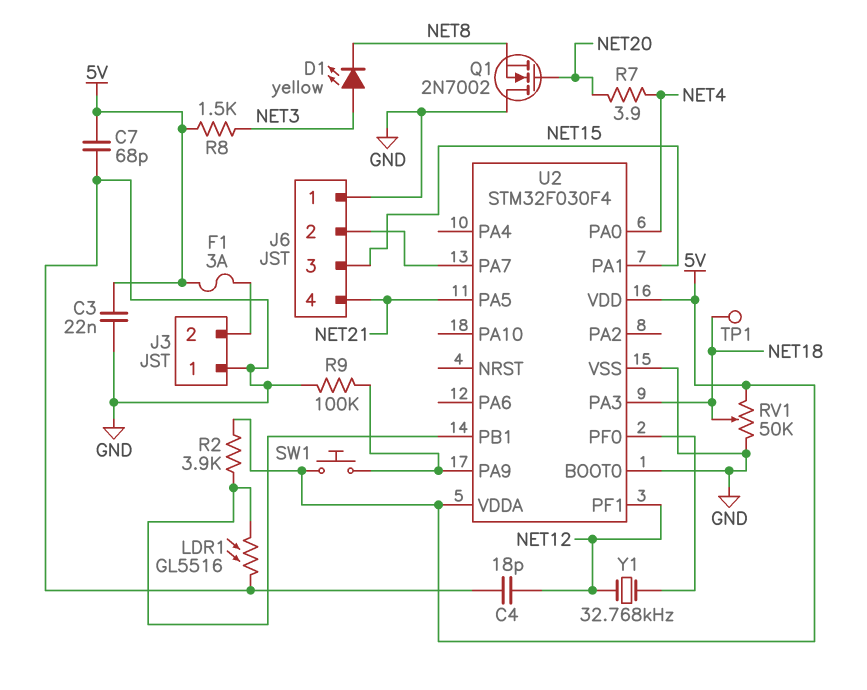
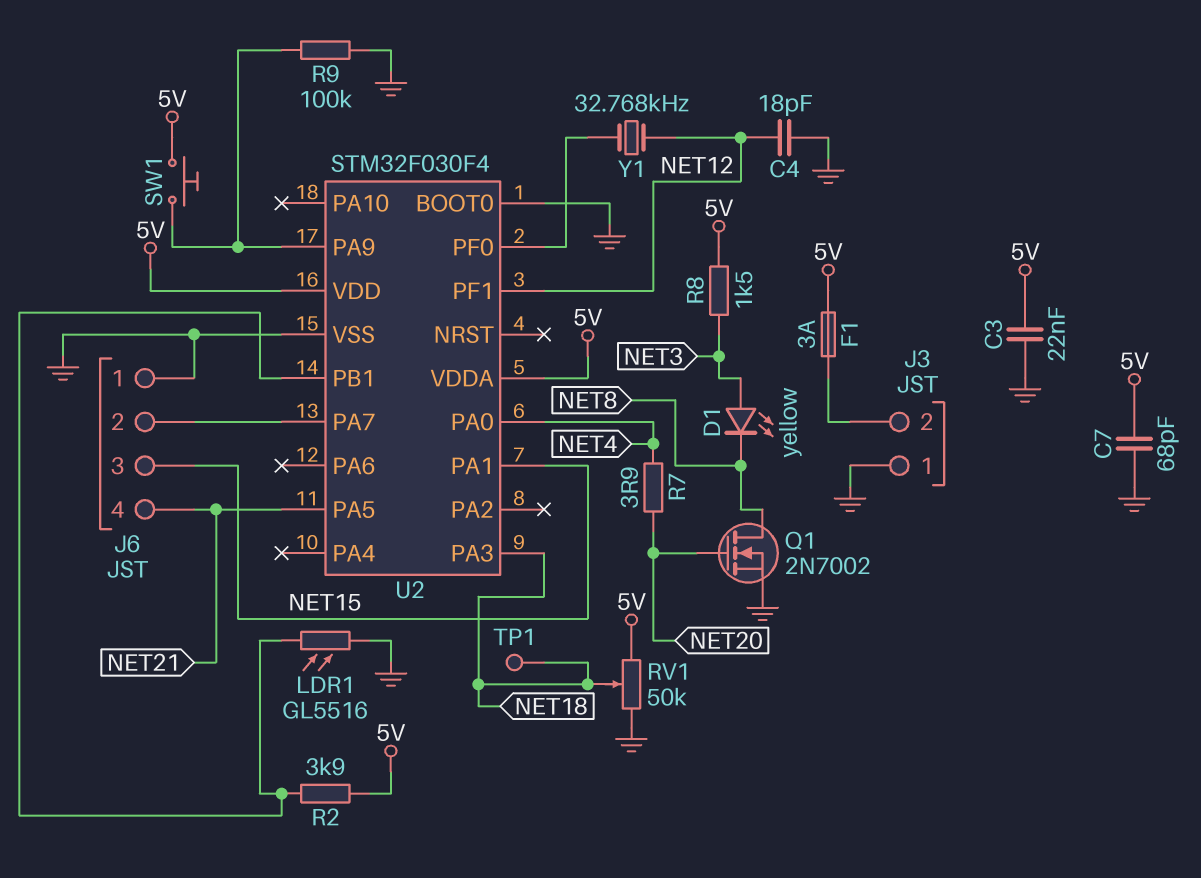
Q1: NMOS 2N7002 (G NET20, D GND, S NET8) -> NMOS 2N7002 (G NET20, D NET8, S GND)

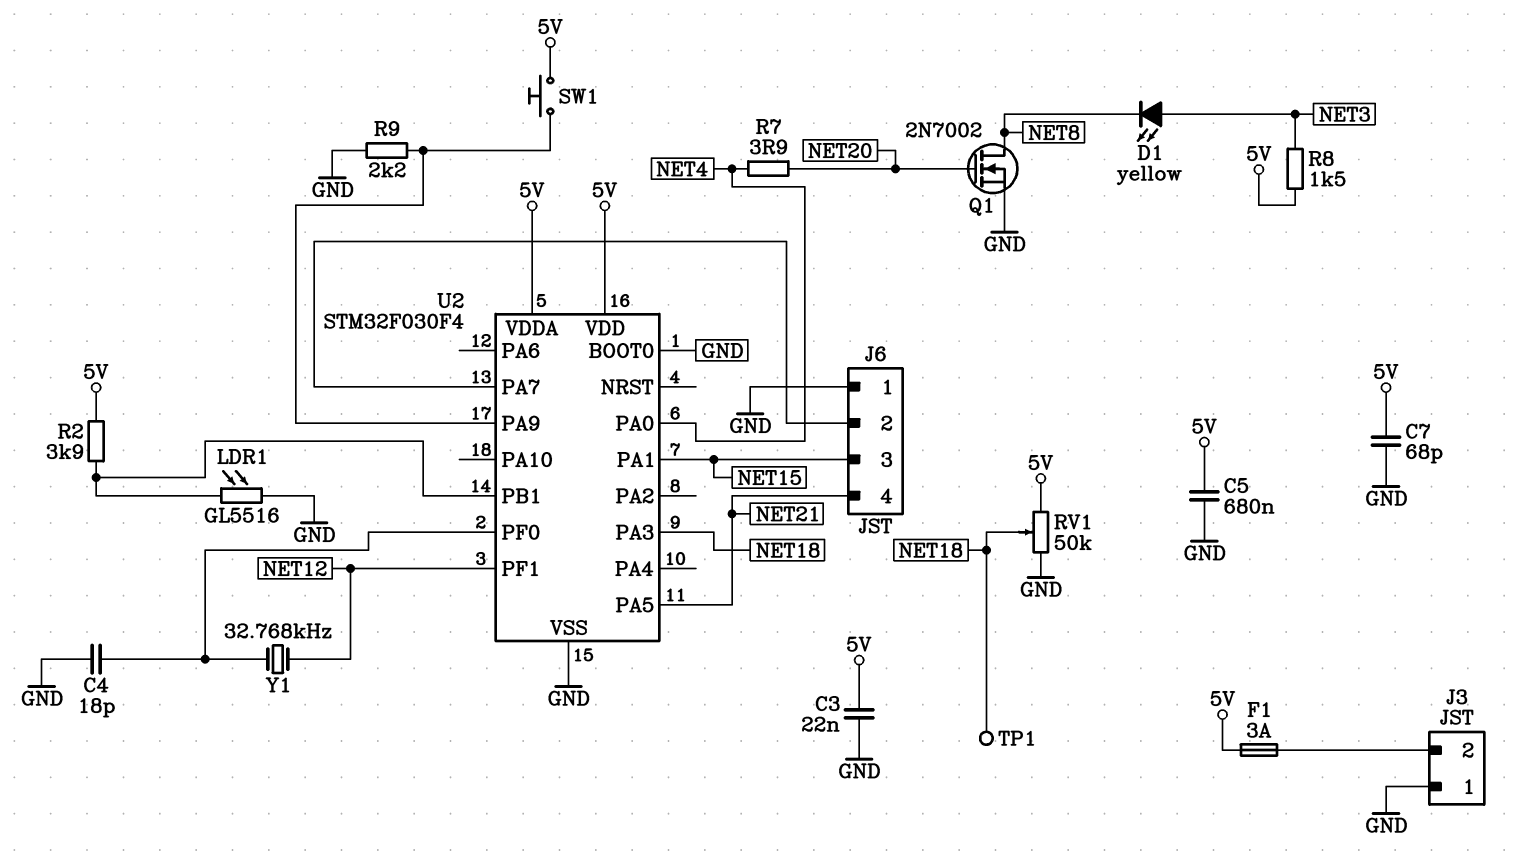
C4: 18pF (GND, NET12) -> 18pF (GND, U2/PF0)
C5: none -> 680nF (5V, GND)
R9: 100k (GND, U2/PA9) -> 2.2k (GND, U2/PA9)

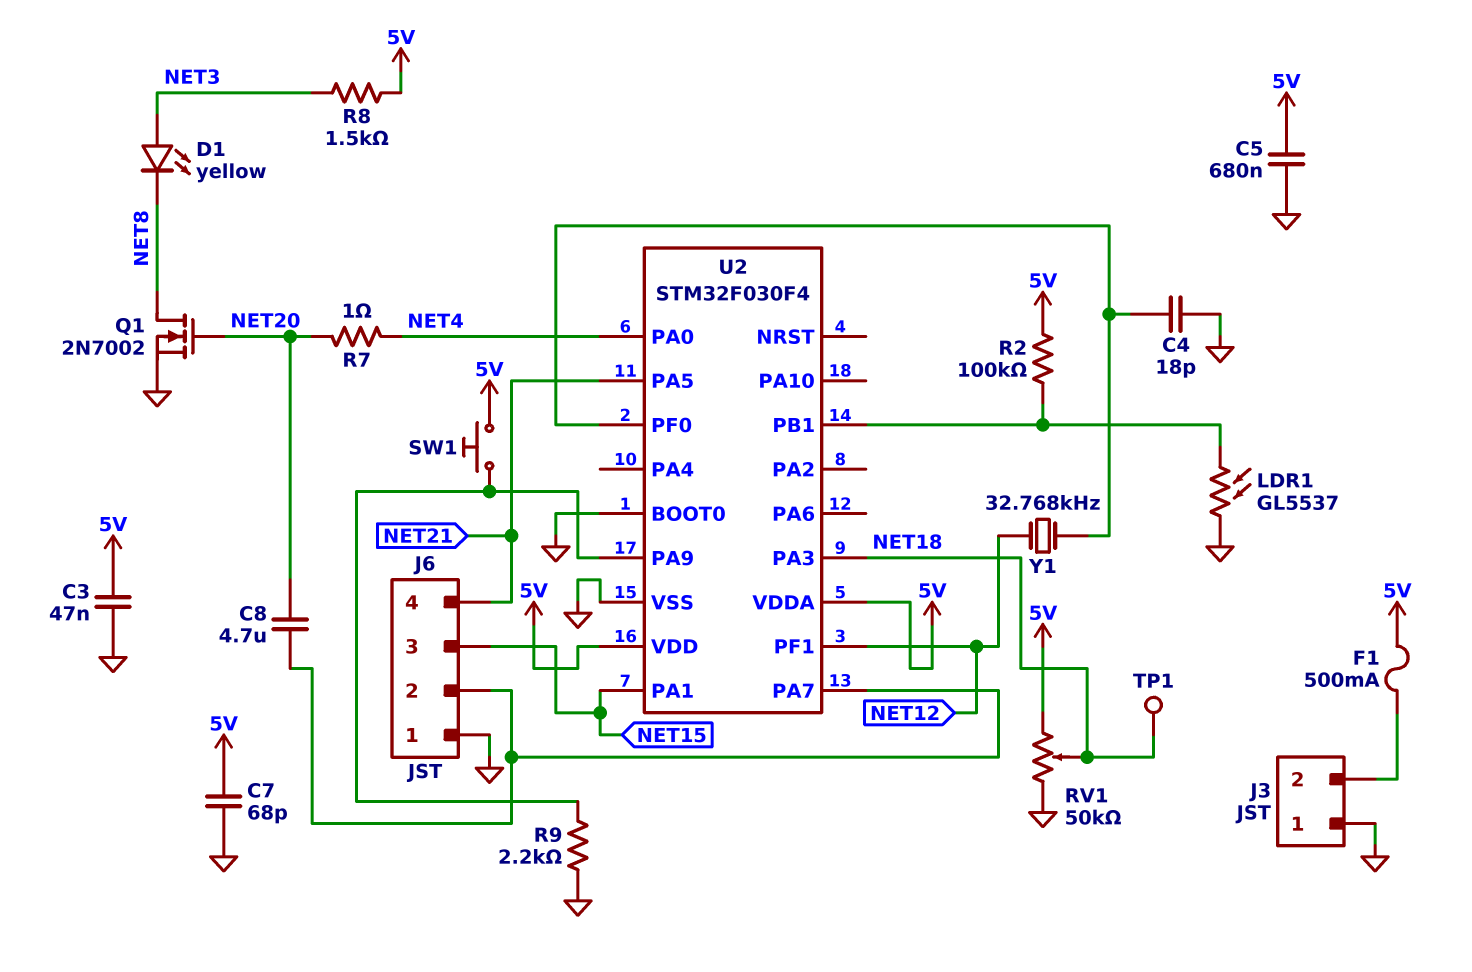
C3: 22nF (5V, GND) -> 47nF (5V, GND)
C8: none -> 4.7uF (J6/2, NET20)
F1: 3A (5V, J3/2) -> 500mA (5V, J3/2)
LDR1: GL5516 (GND, U2/PB1) -> GL5537 (GND, U2/PB1)
R2: 3.9k (5V, U2/PB1) -> 100k (5V, U2/PB1)
R7: 3.9 (NET4, NET20) -> 1 (NET4, NET20)

